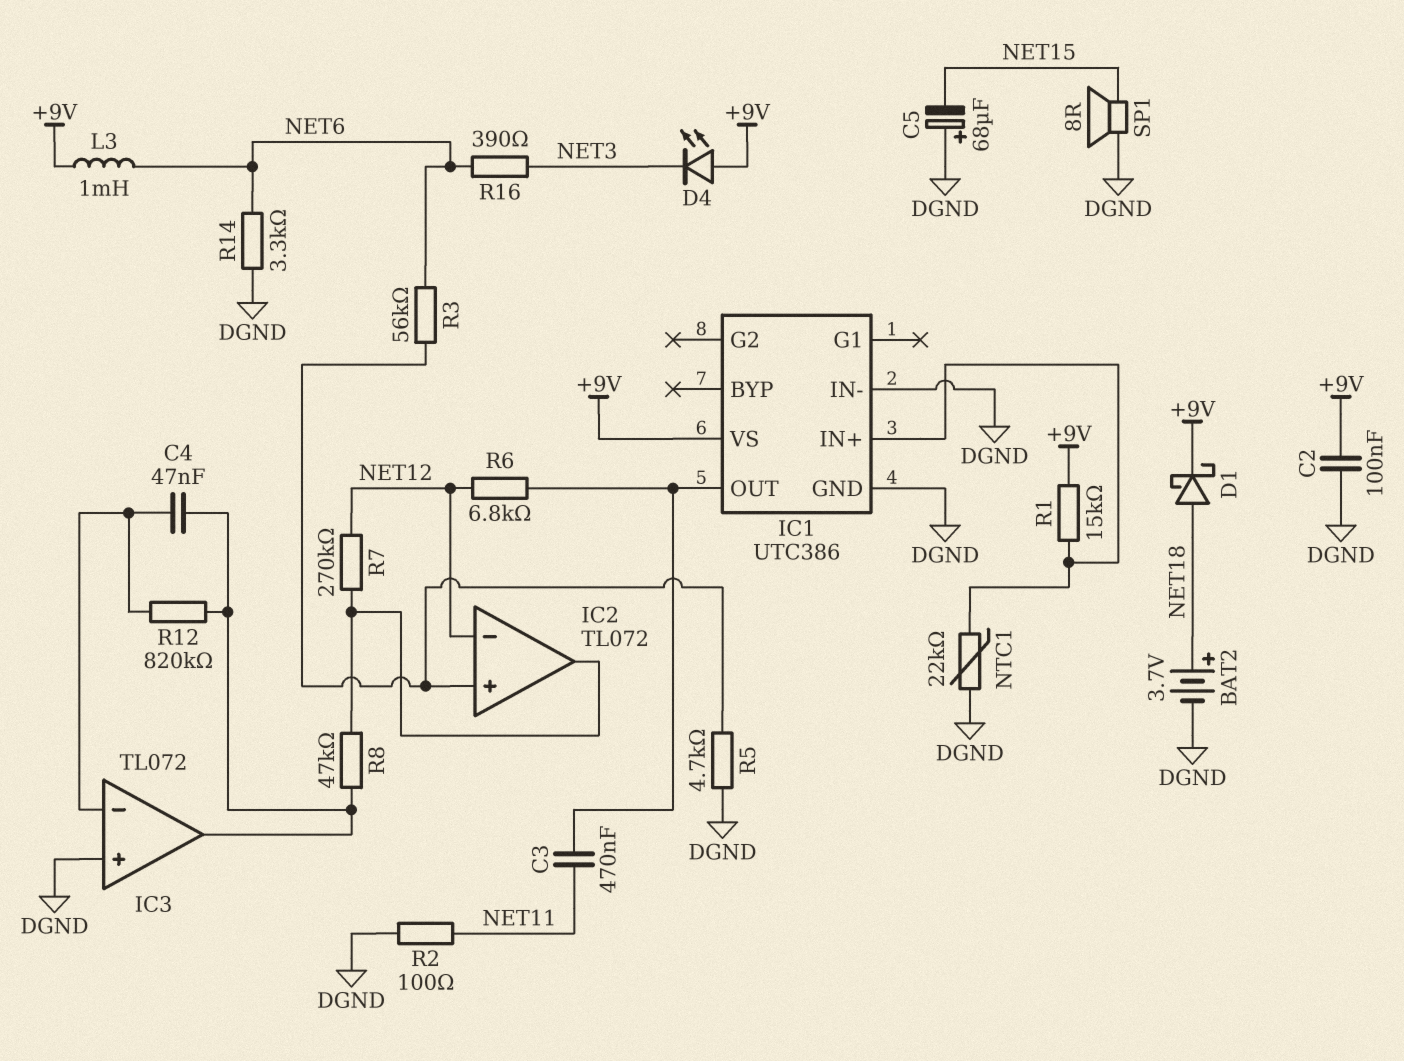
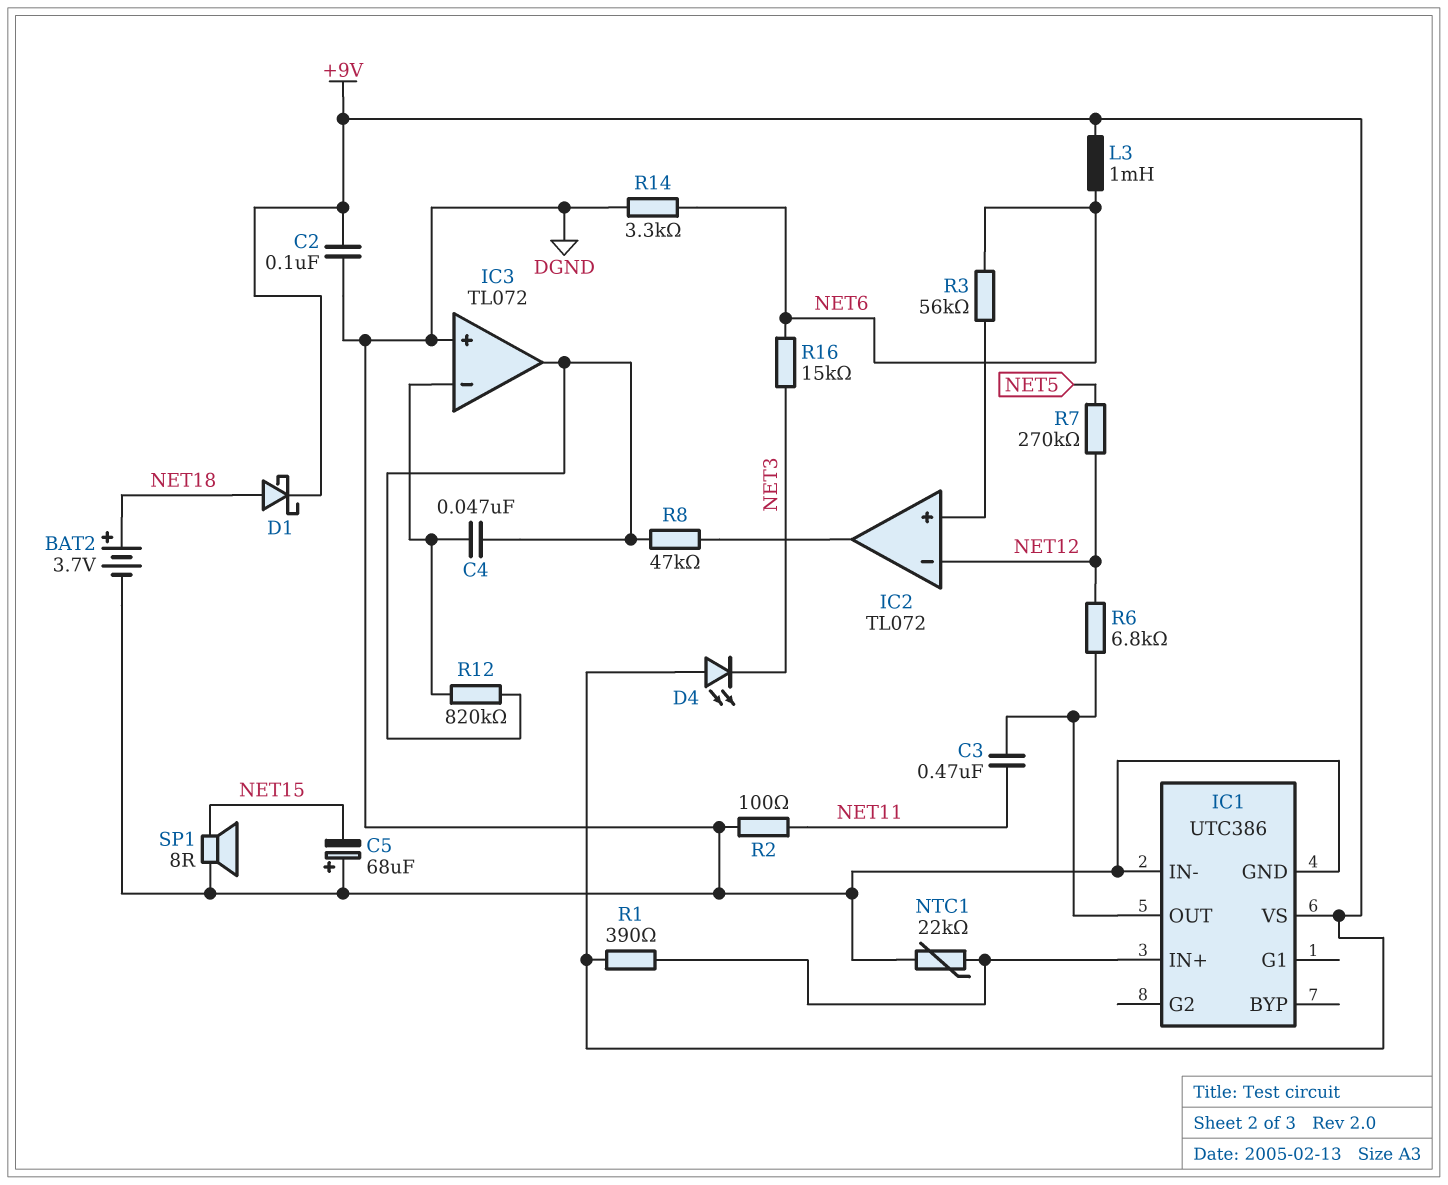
R1: 15k (+9V, IC1/IN+) -> 390 (+9V, IC1/IN+)
R5: 4.7k (DGND, IC2/in+) -> none
R7: 270k (IC2/out, NET12) -> 270k (NET5, NET12)
R16: 390 (NET3, NET6) -> 15k (NET3, NET6)

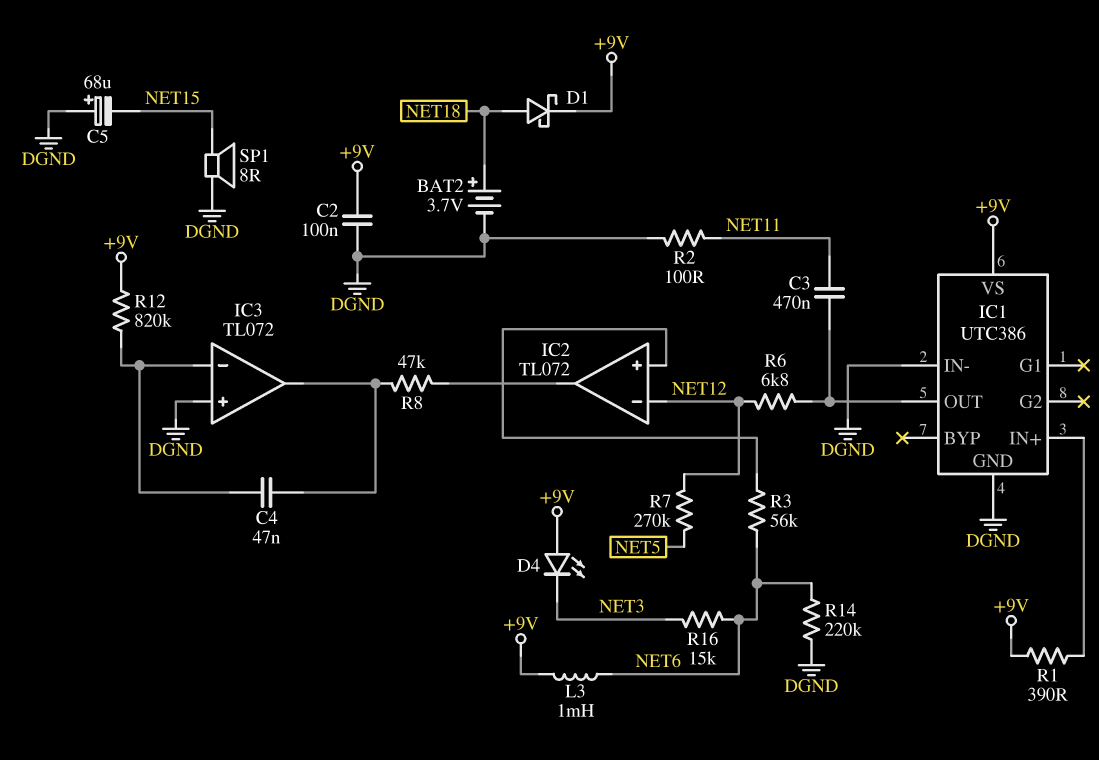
NTC1: 22k (DGND, IC1/IN+) -> none
R12: 820k (IC3/in-, IC3/out) -> 820k (+9V, IC3/in-)
R14: 3.3k (DGND, NET6) -> 220k (DGND, NET6)

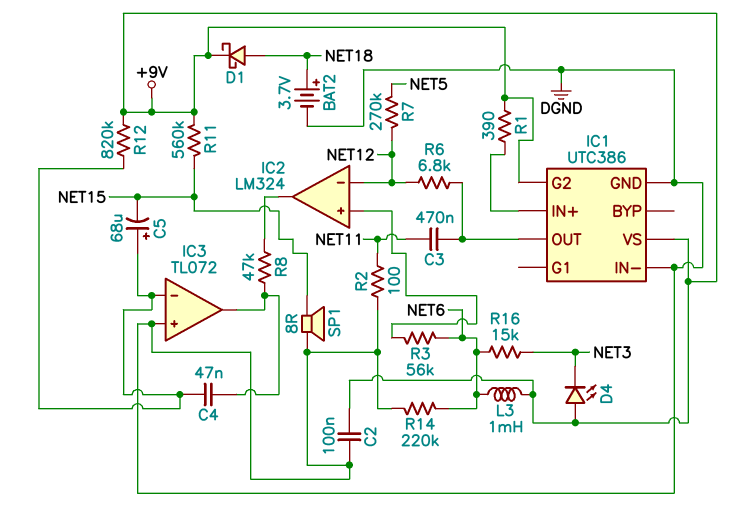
C5: 68uF (plus DGND, minus NET15) -> 68uF (plus IC3/in-, minus NET15)
IC1 pin G2: none -> +9V
IC2: TL072 -> LM324
R11: none -> 560k (+9V, NET15)

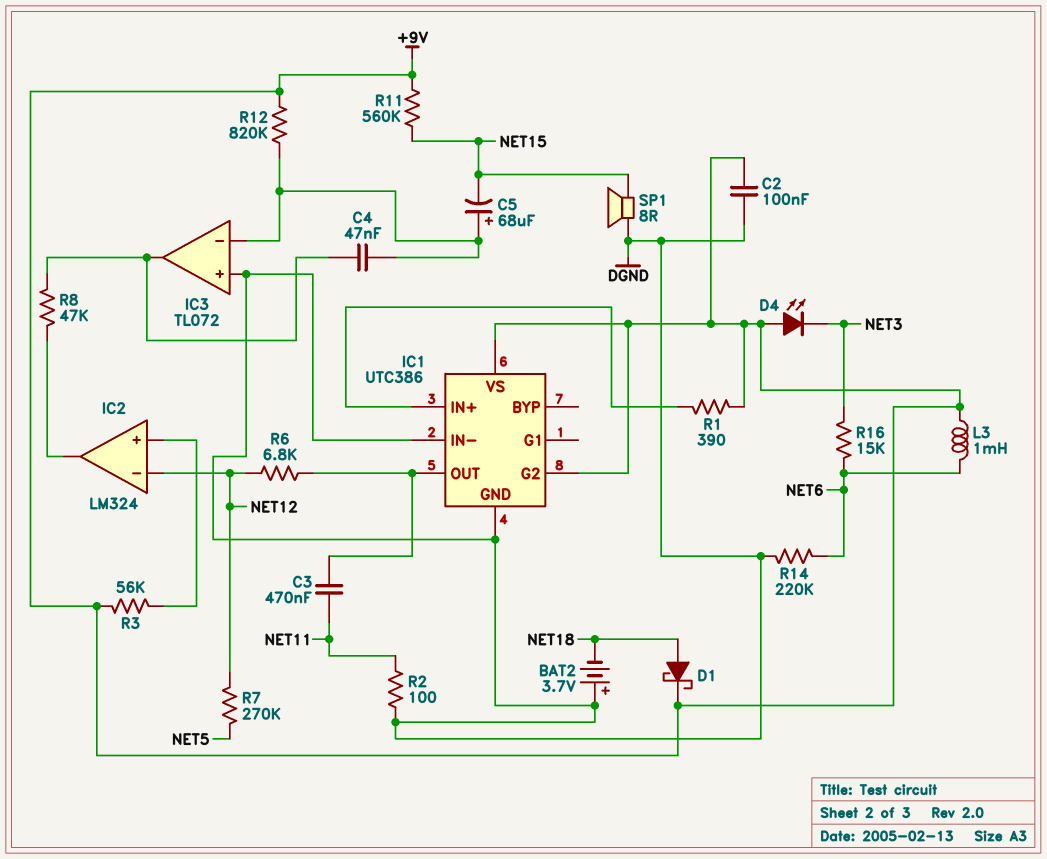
BAT2: 3.7V (plus NET18, minus DGND) -> 3.7V (plus DGND, minus NET18)
R3: 56k (IC2/in+, NET6) -> 56k (+9V, IC2/in+)

